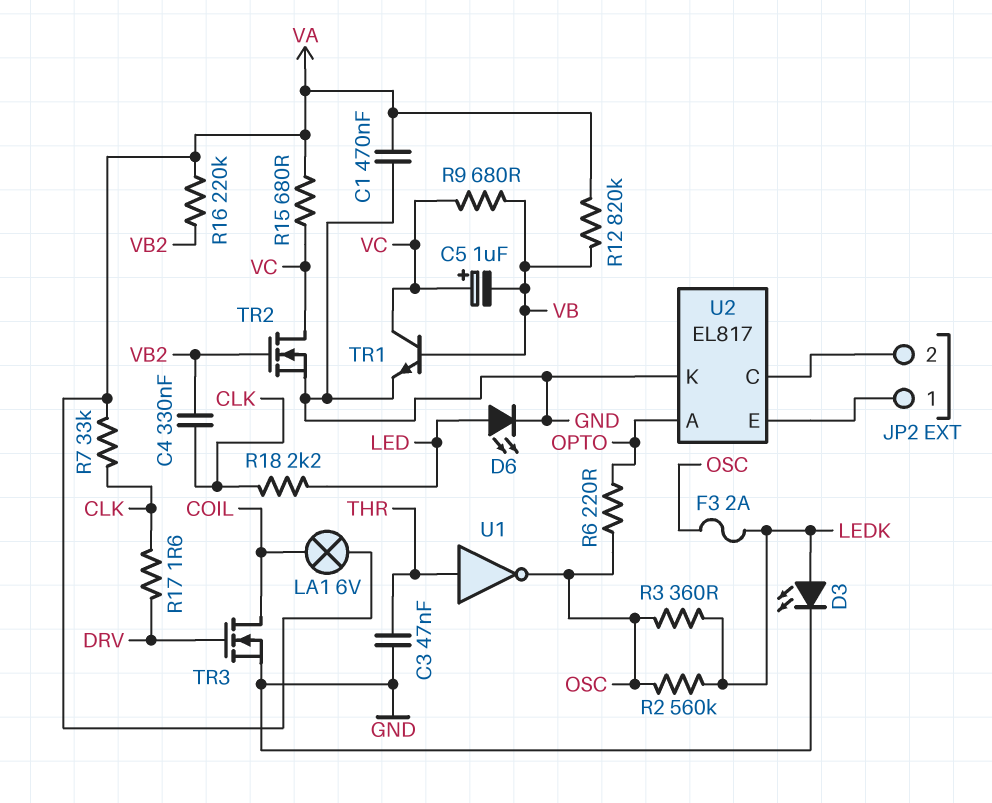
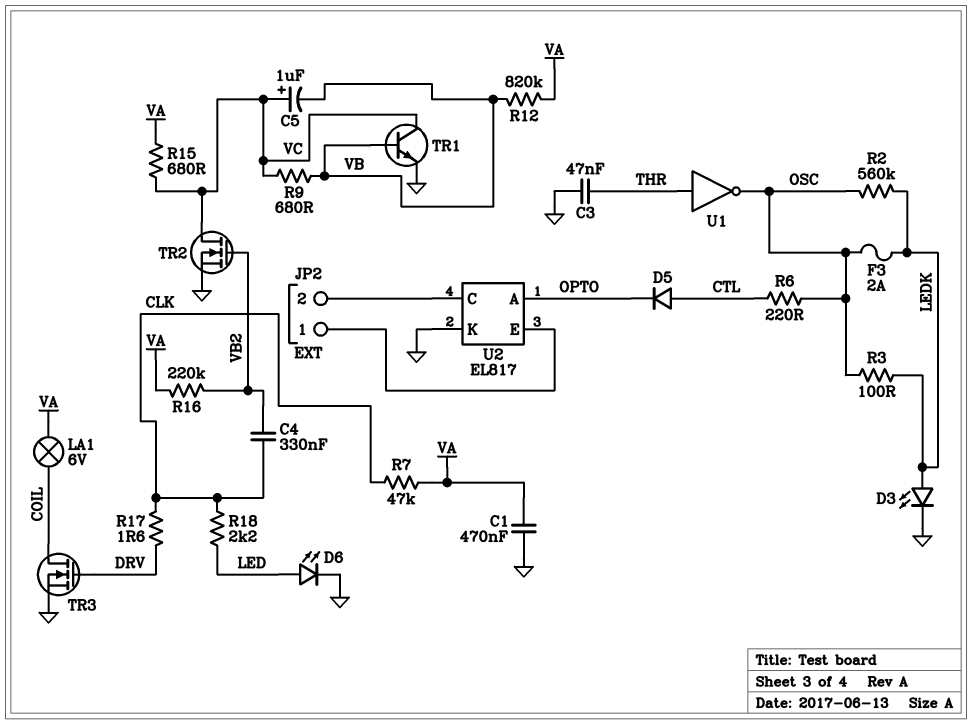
D5: none -> diode (A CTL, K OPTO)
R3: 360 (LEDK, OSC) -> 100 (LEDK, OSC)
R6: 220 (OPTO, OSC) -> 220 (CTL, OSC)
R7: 33k (CLK, VA) -> 47k (CLK, VA)

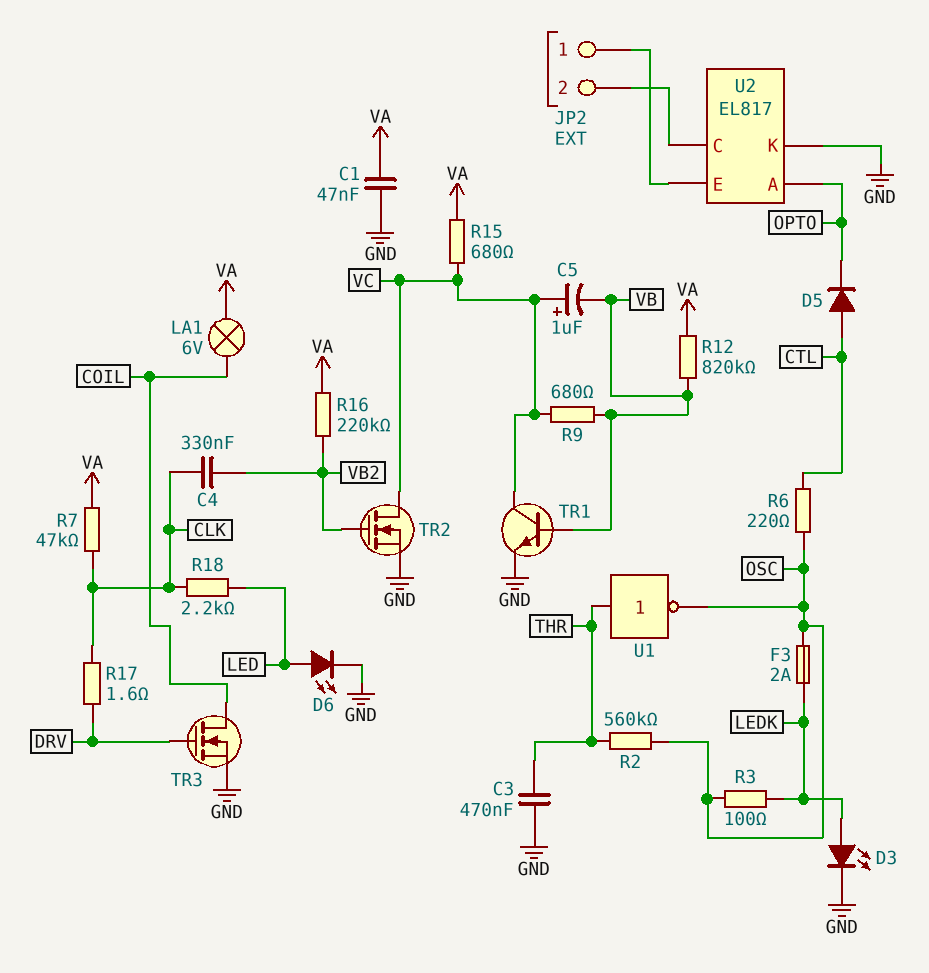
C1: 470nF (GND, VA) -> 47nF (GND, VA)
C3: 47nF (GND, THR) -> 470nF (GND, THR)
R2: 560k (LEDK, OSC) -> 560k (OSC, THR)

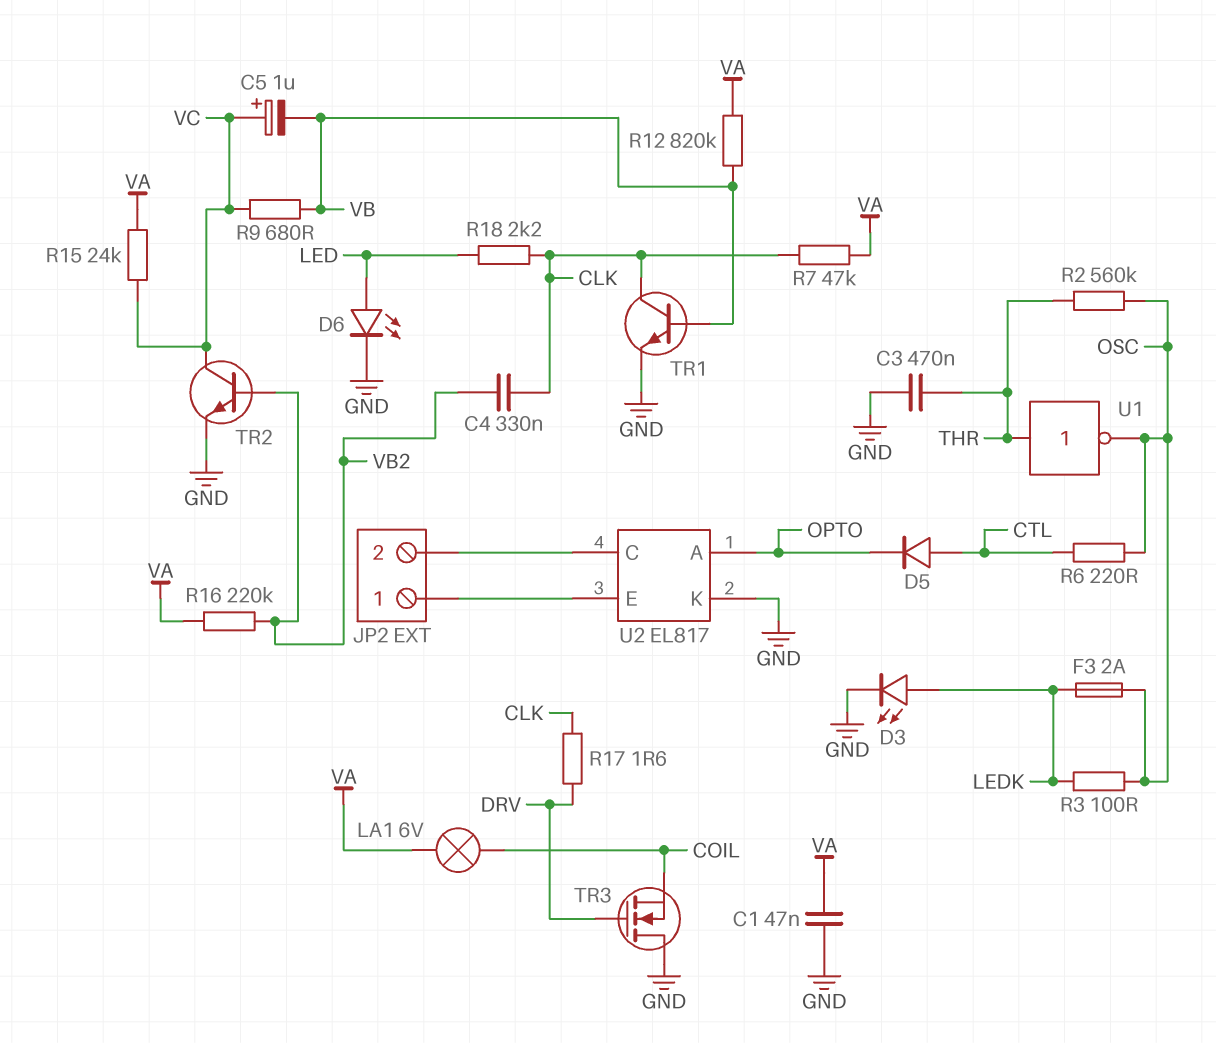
R15: 680 (VA, VC) -> 24k (VA, VC)
TR1: NPN (B VB, C VC, E GND) -> NPN (B VB, C CLK, E GND)
TR2: NMOS (G VB2, D VC, S GND) -> NPN (B VB2, C VC, E GND)
TR3: NMOS (G DRV, D COIL, S GND) -> NMOS (G DRV, D GND, S COIL)

